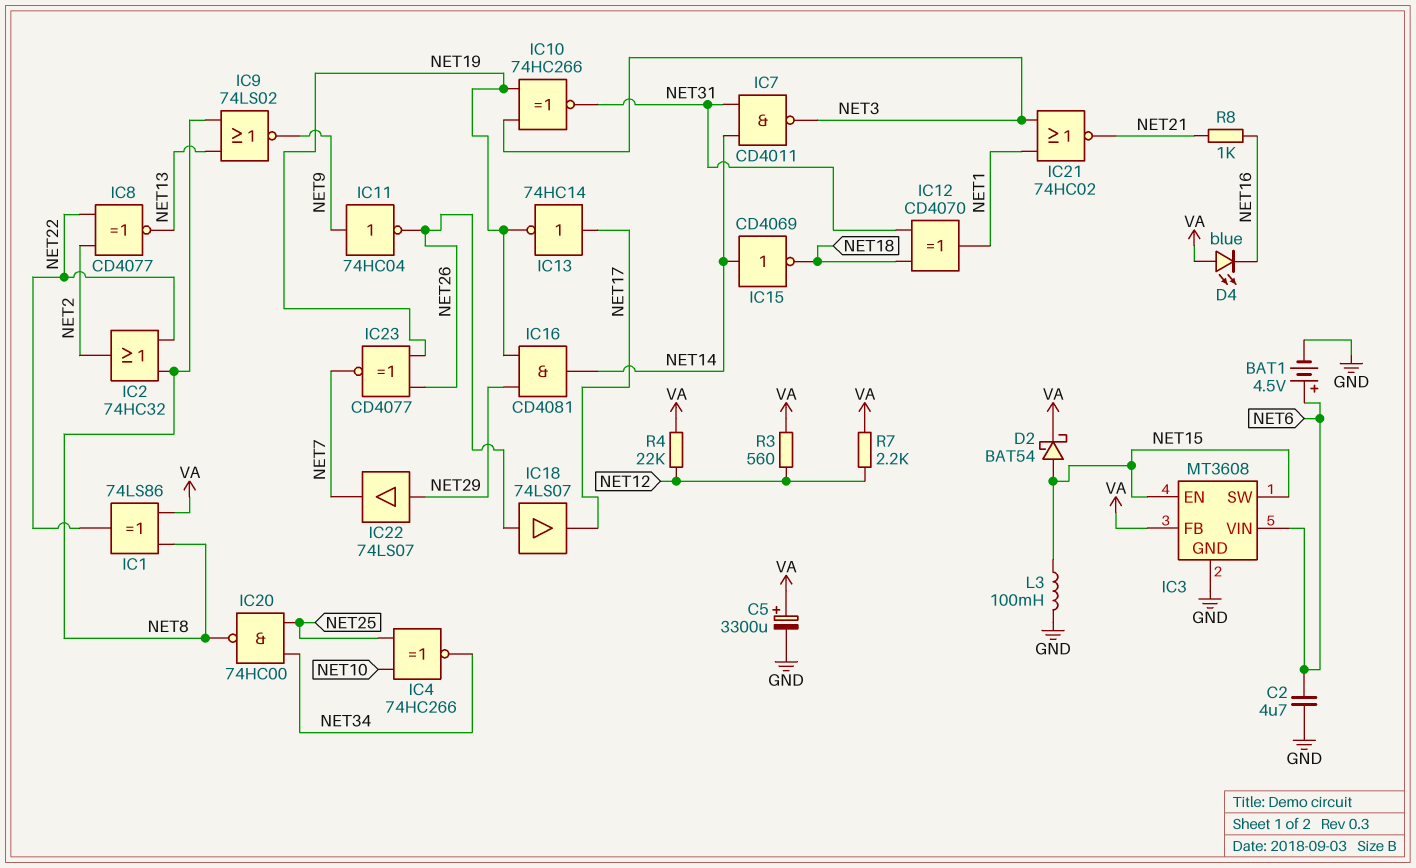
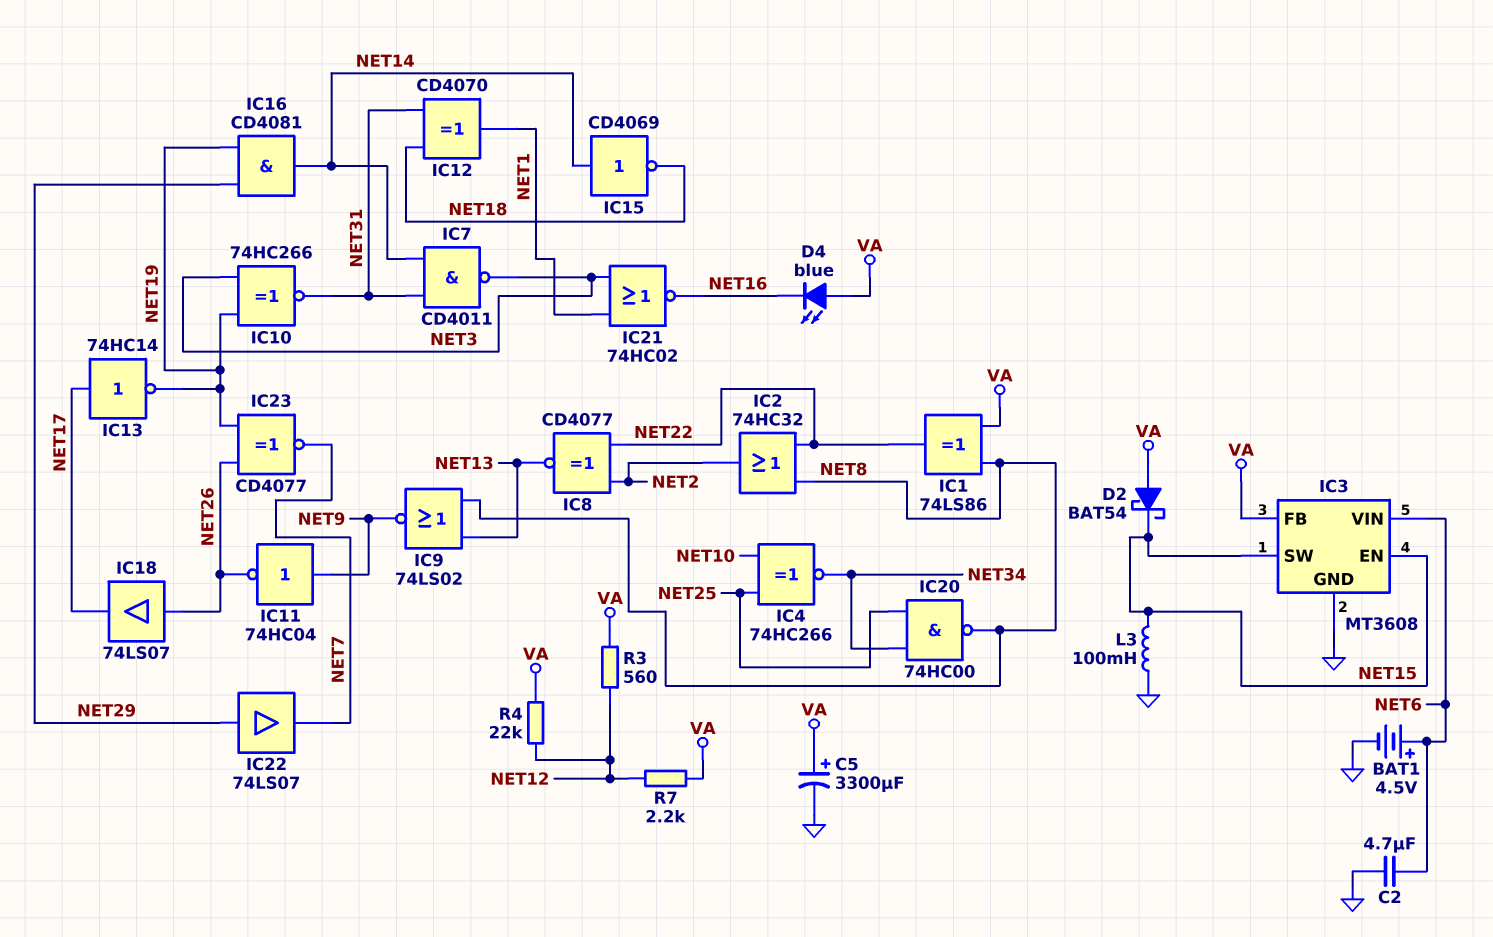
D2: schottky BAT54 (A NET15, K VA) -> schottky BAT54 (A VA, K NET15)
IC21: NOR 74HC02 (in NET1, in NET3, out NET21) -> NOR 74HC02 (in NET1, in NET3, out NET16)
R8: 1k (NET16, NET21) -> none

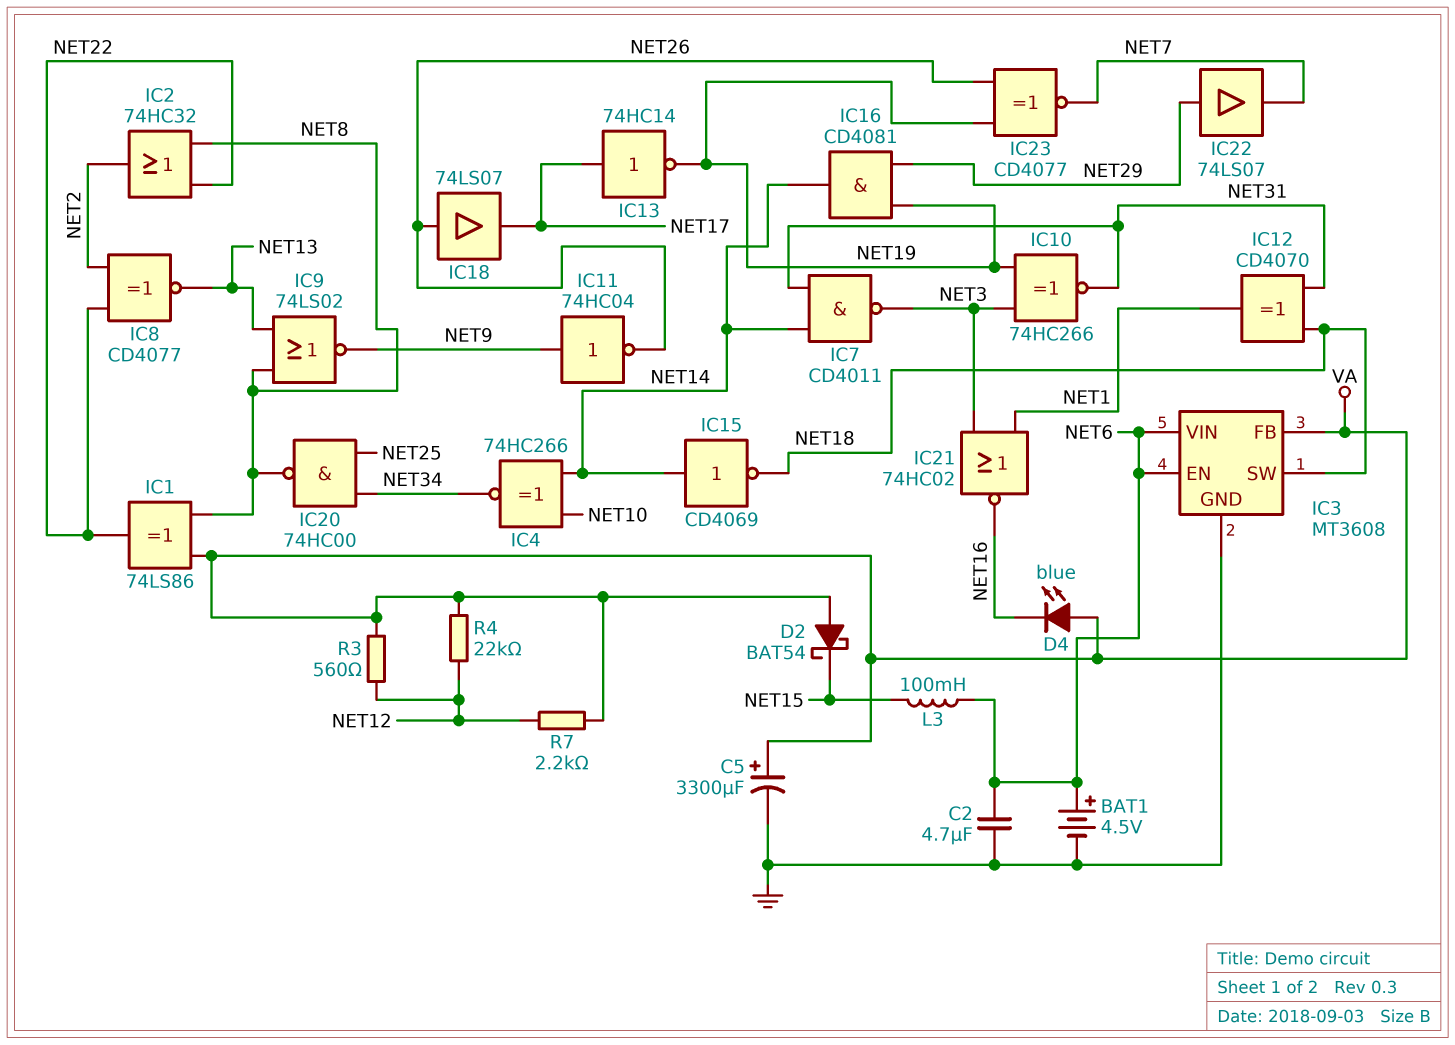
IC3 pin EN: NET15 -> NET6
IC3 pin SW: NET15 -> NET18
IC4: XNOR 74HC266 (in NET10, in NET25, out NET34) -> XNOR 74HC266 (in NET10, in NET14, out NET34)
L3: 100mH (GND, NET15) -> 100mH (NET6, NET15)

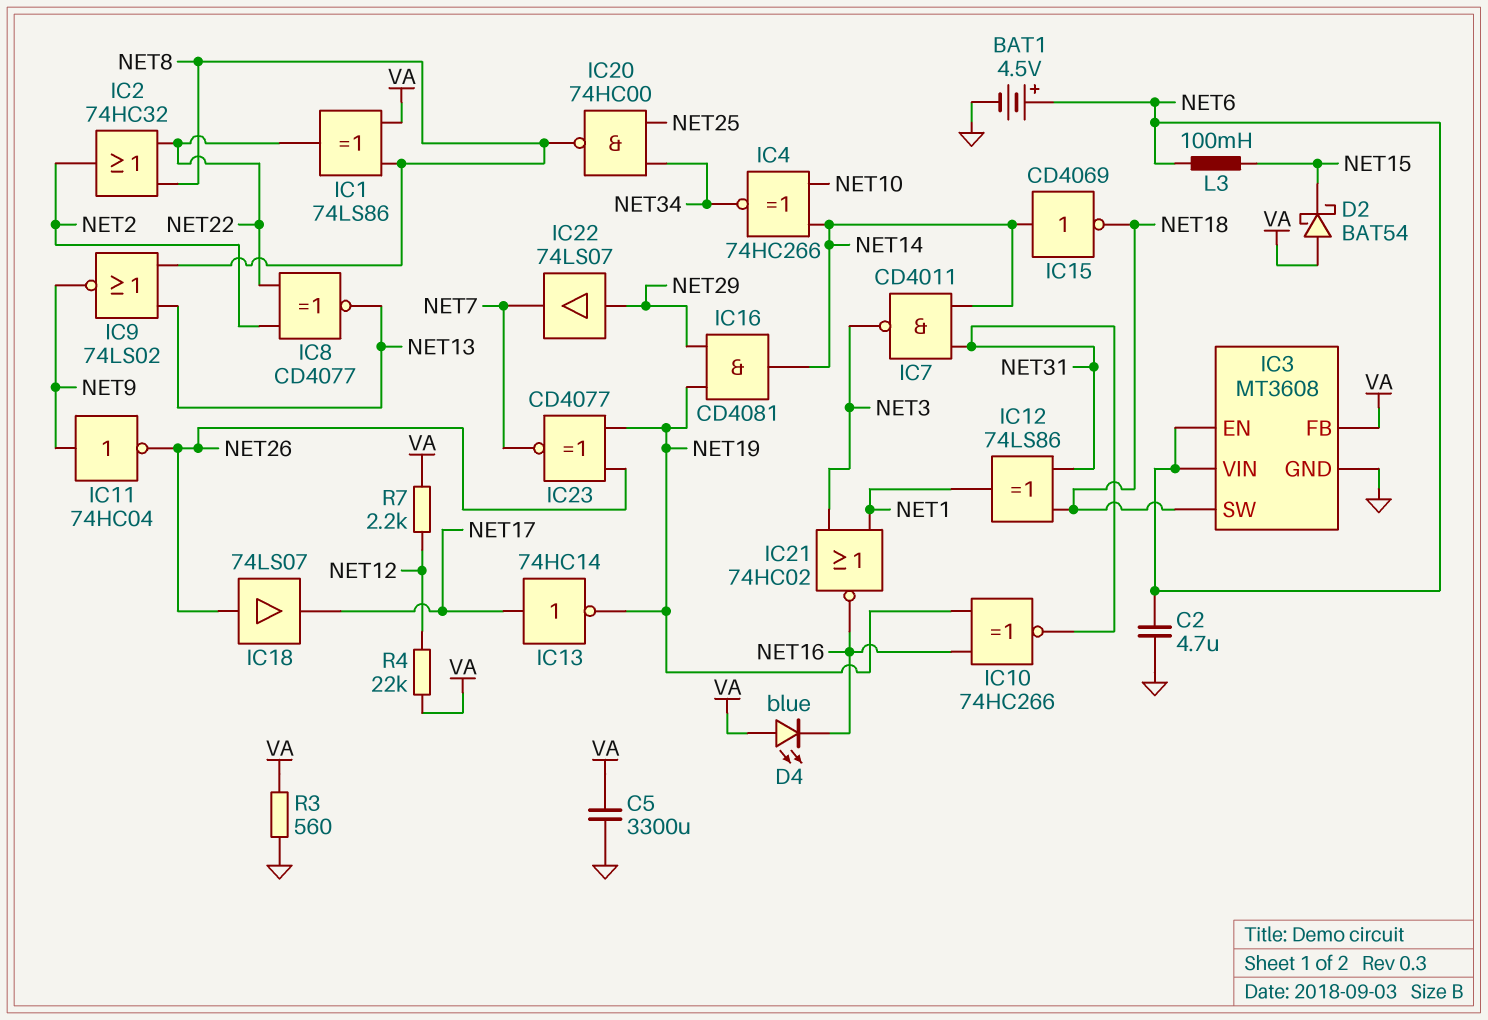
C5: 3300uF (plus VA, minus GND) -> 3300uF (GND, VA)
IC10: XNOR 74HC266 (in NET3, in NET19, out NET31) -> XNOR 74HC266 (in NET16, in NET19, out NET31)
IC12: XOR CD4070 (in NET18, in NET31, out NET1) -> XOR 74LS86 (in NET18, in NET31, out NET1)
R3: 560 (NET12, VA) -> 560 (GND, VA)

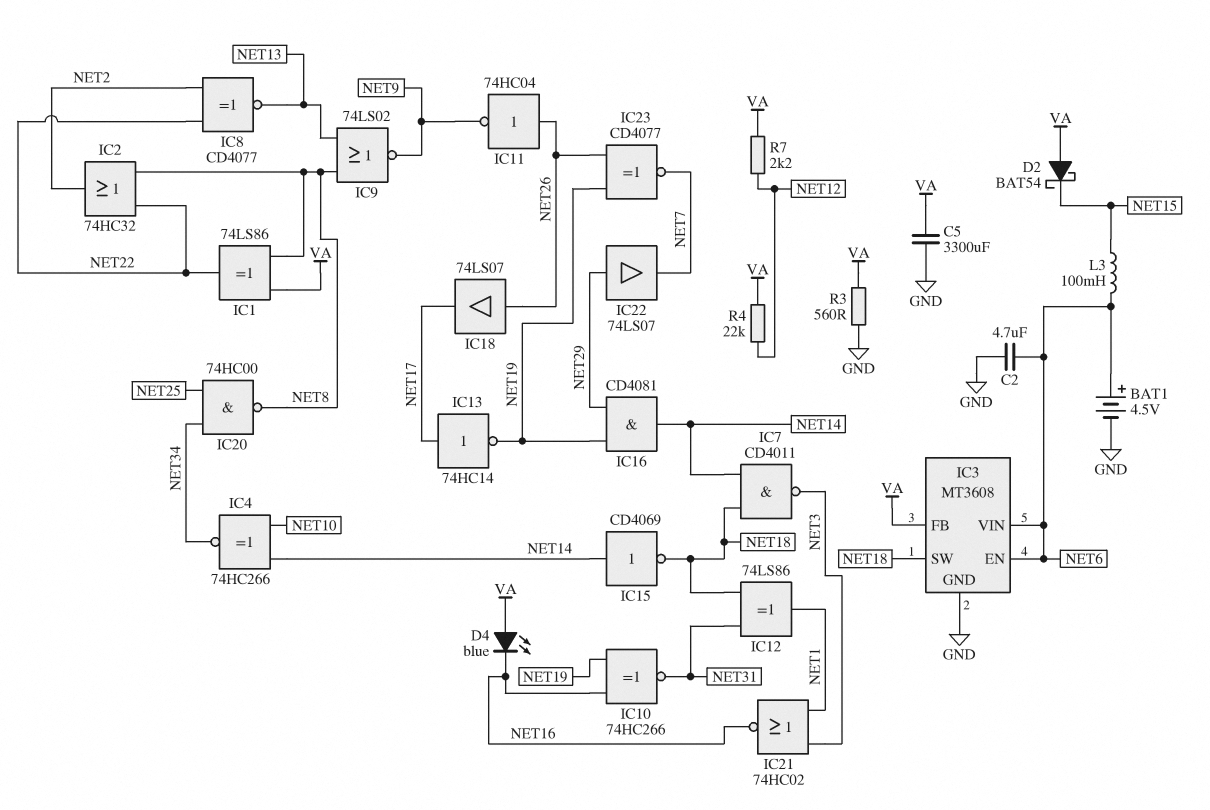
IC7: NAND CD4011 (in NET14, in NET31, out NET3) -> NAND CD4011 (in NET14, in NET18, out NET3)
IC11: NOT 74HC04 (in NET9, out NET26) -> NOT 74HC04 (in NET26, out NET9)

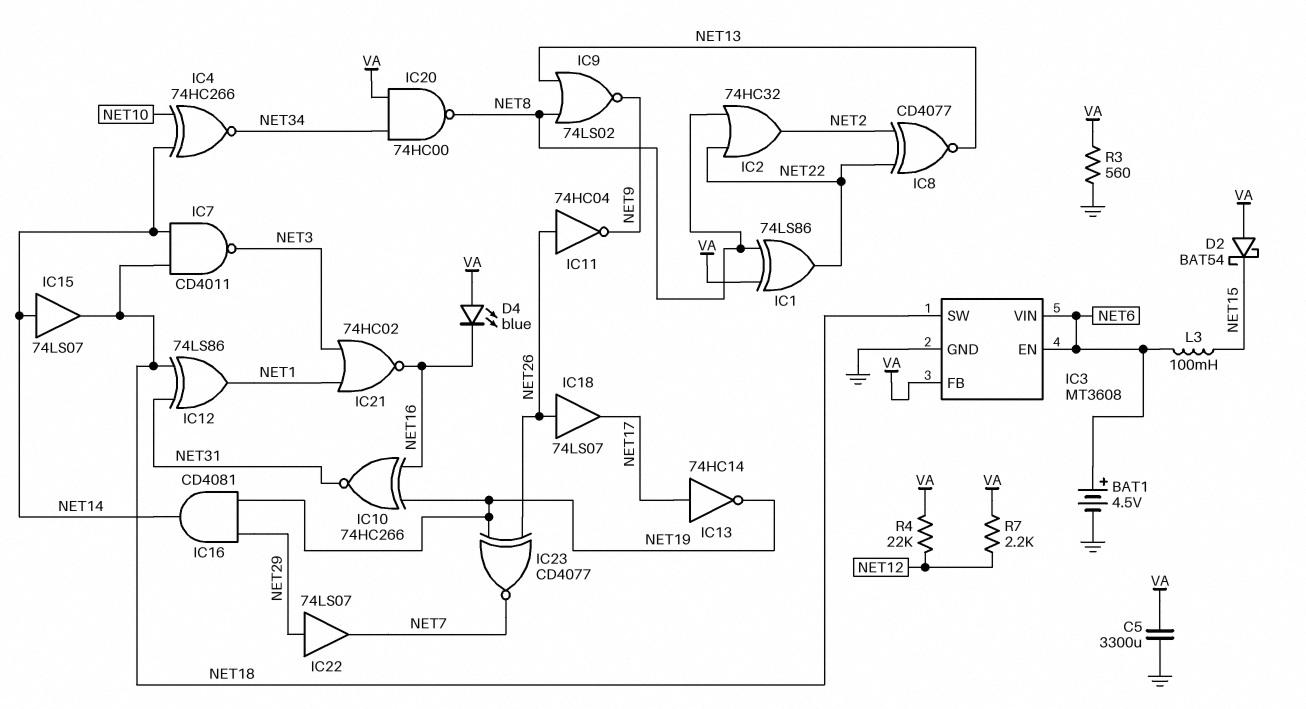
C2: 4.7uF (GND, NET6) -> none
IC15: NOT CD4069 (in NET14, out NET18) -> buffer 74LS07 (in NET14, out NET18)
IC20: NAND 74HC00 (in NET25, in NET34, out NET8) -> NAND 74HC00 (in NET34, in VA, out NET8)

